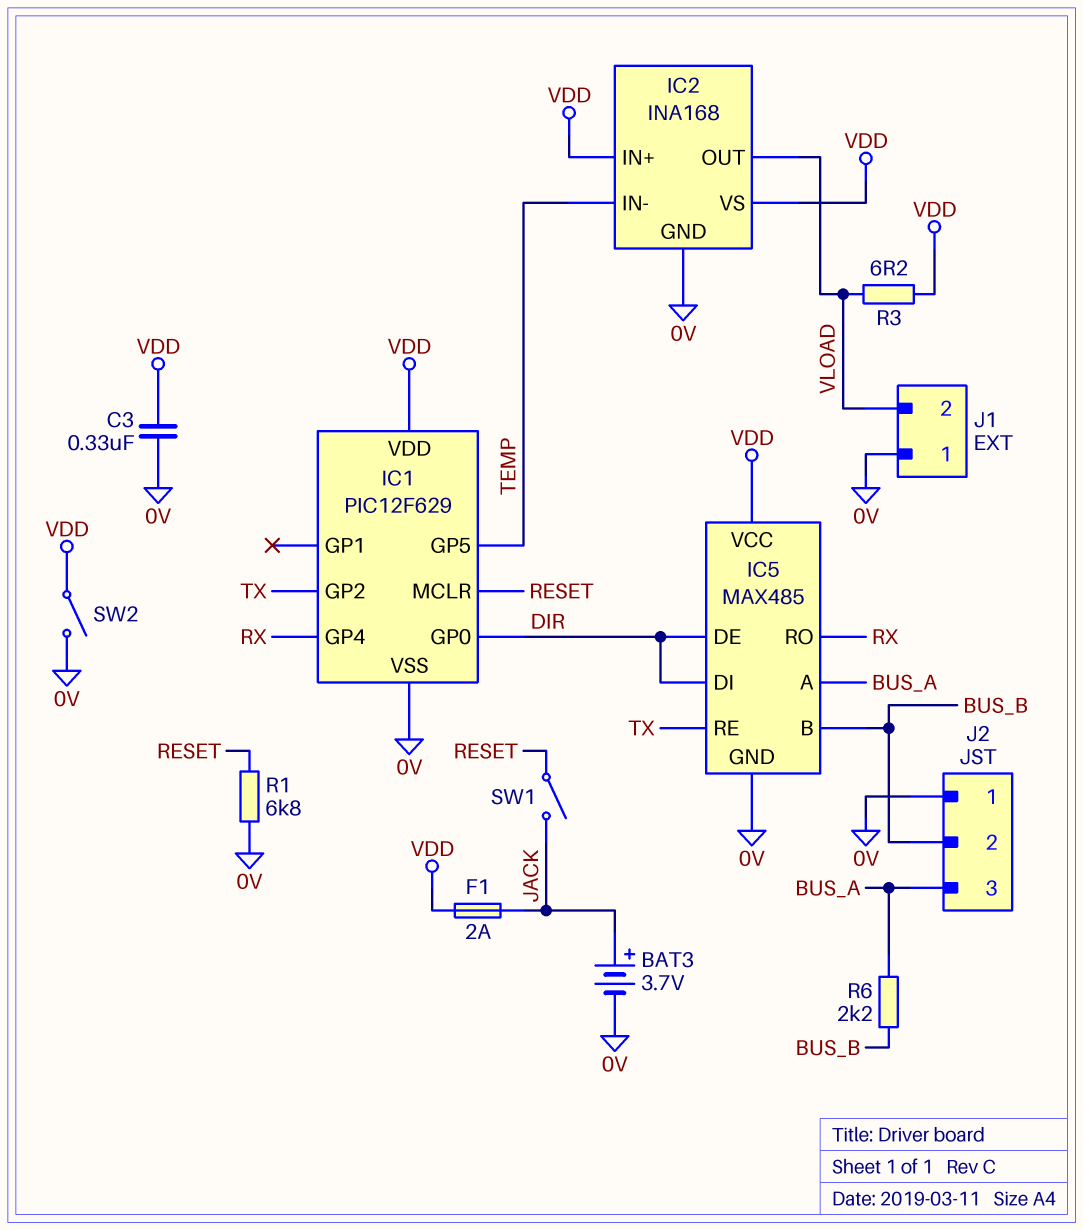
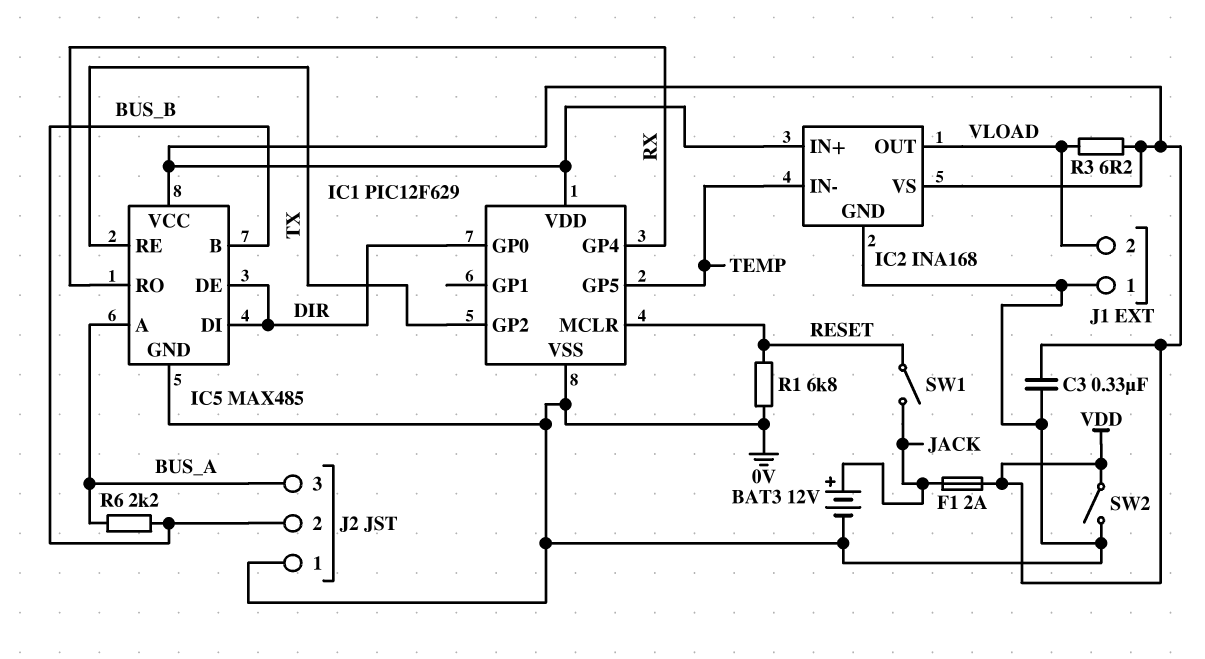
BAT3: 3.7V (plus JACK, minus 0V) -> 12V (plus JACK, minus 0V)

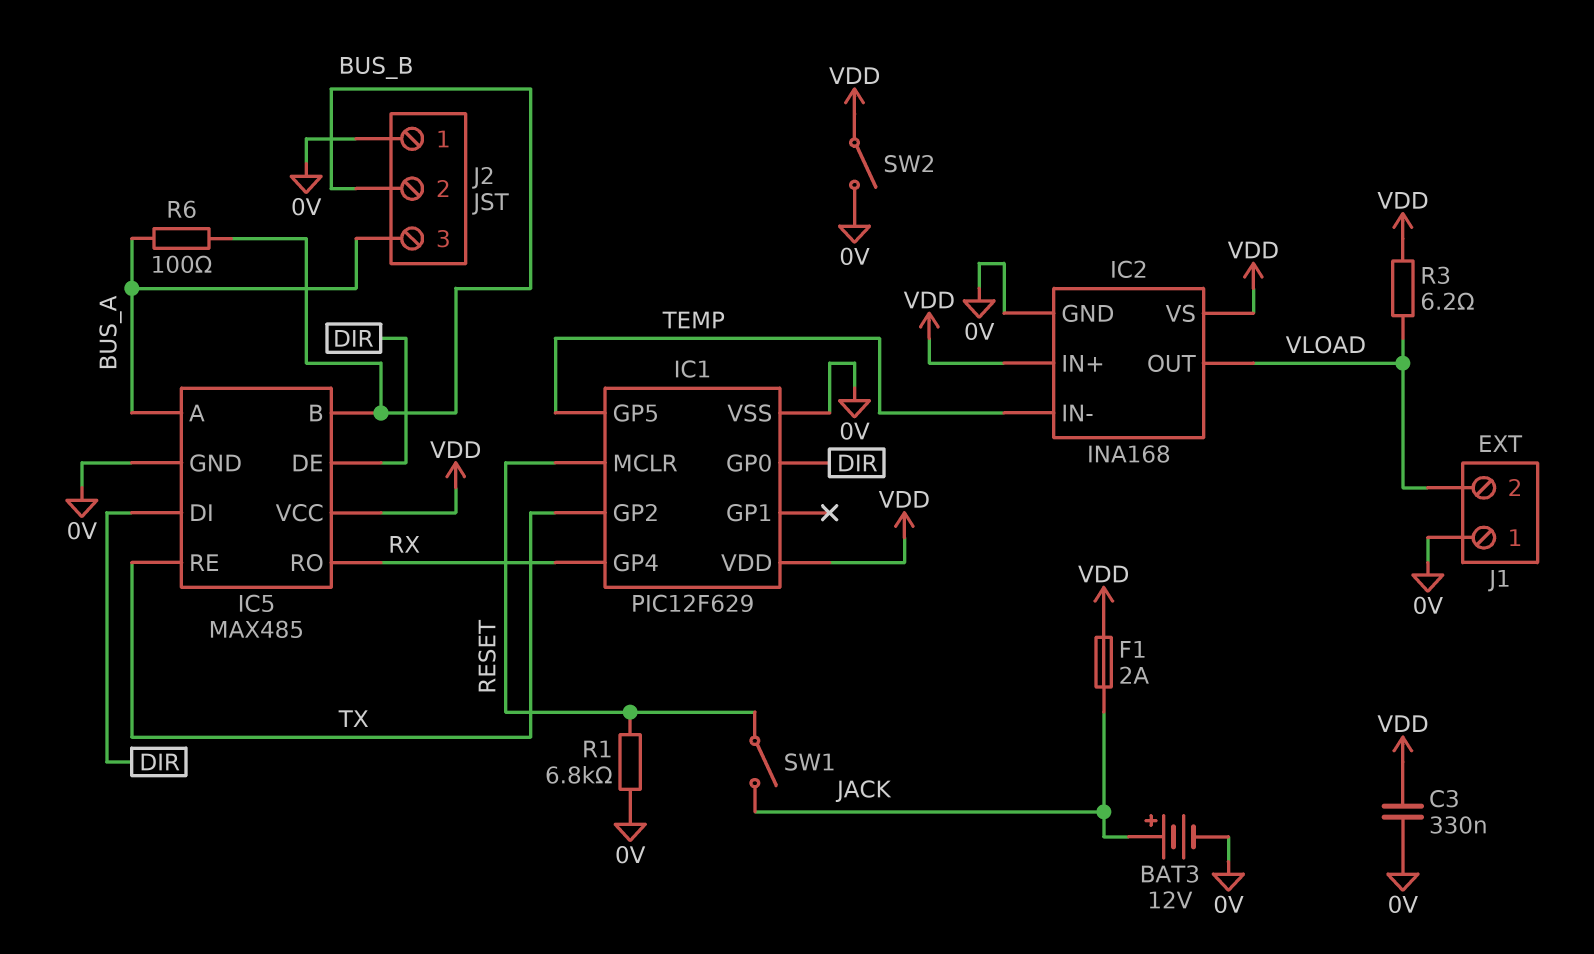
R6: 2.2k (BUS_A, BUS_B) -> 100 (BUS_A, BUS_B)

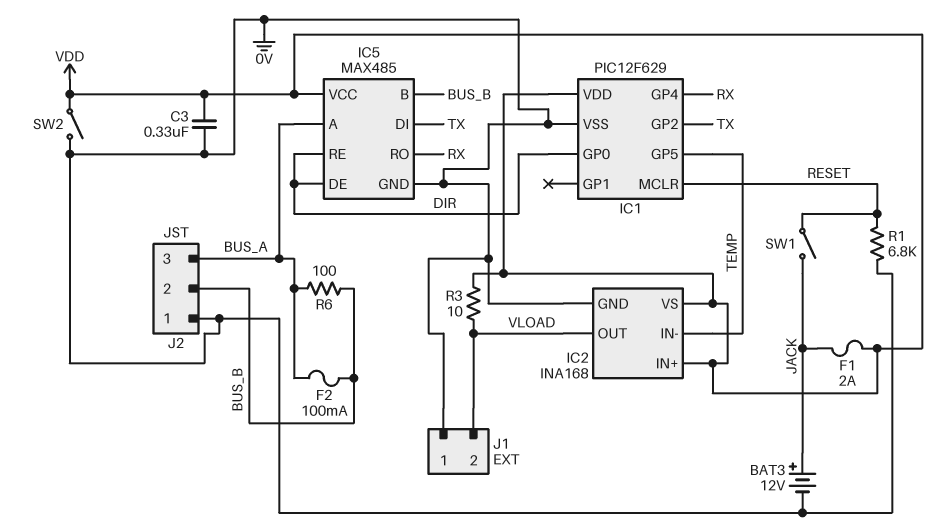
F2: none -> 100mA (BUS_A, BUS_B)
IC5 pin DI: DIR -> TX
IC5 pin RE: TX -> DIR
R3: 6.2 (VDD, VLOAD) -> 10 (VDD, VLOAD)

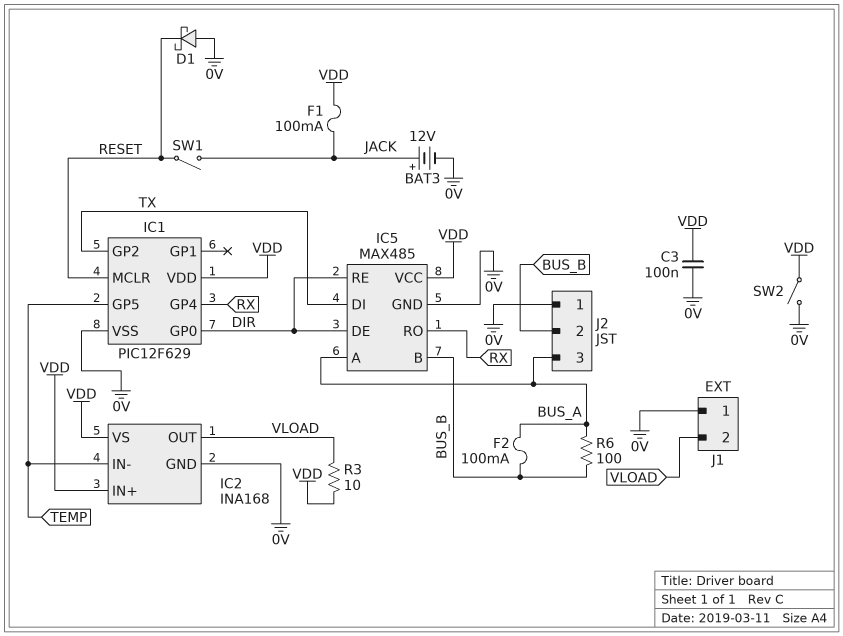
C3: 330nF (0V, VDD) -> 100nF (0V, VDD)
D1: none -> schottky (A 0V, K RESET)
F1: 2A (JACK, VDD) -> 100mA (JACK, VDD)
R1: 6.8k (0V, RESET) -> none

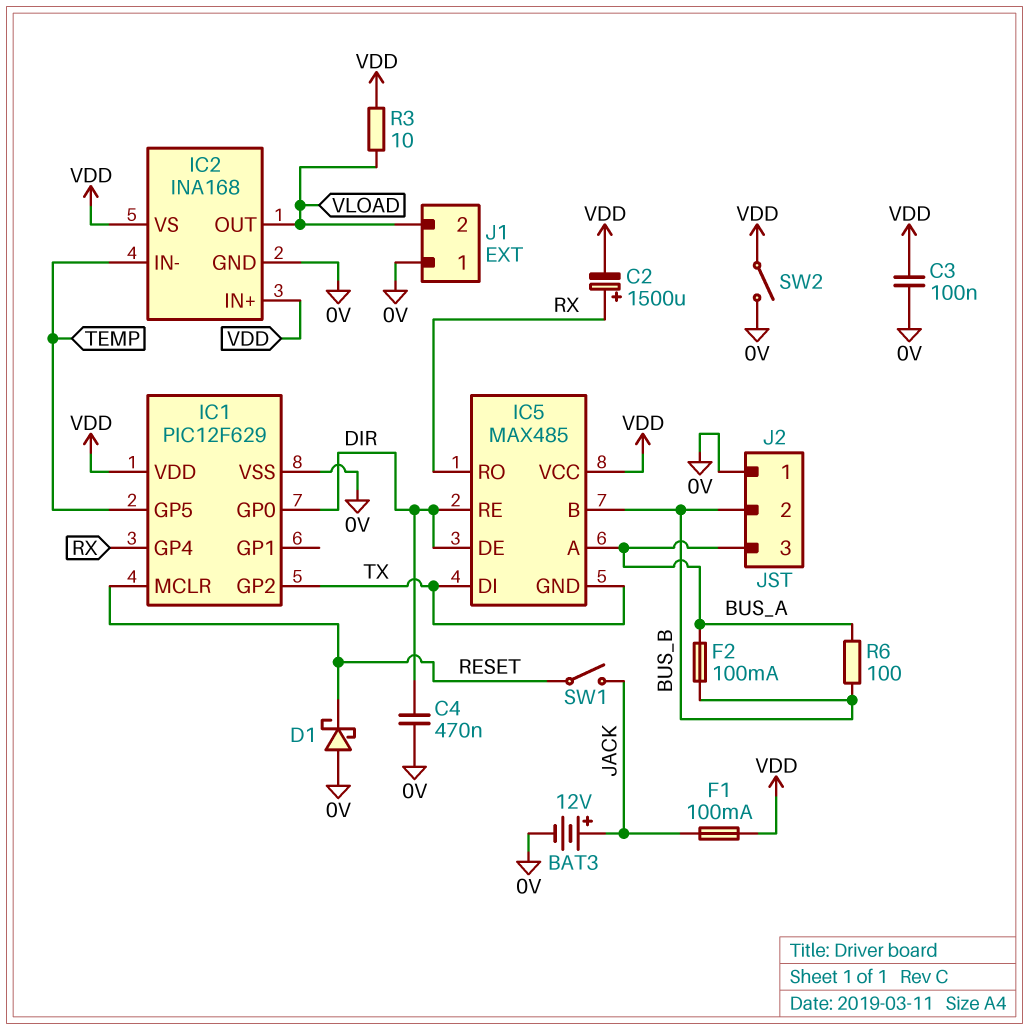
C2: none -> 1500uF (plus RX, minus VDD)
C4: none -> 470nF (0V, DIR)
IC5 pin GND: 0V -> TX

